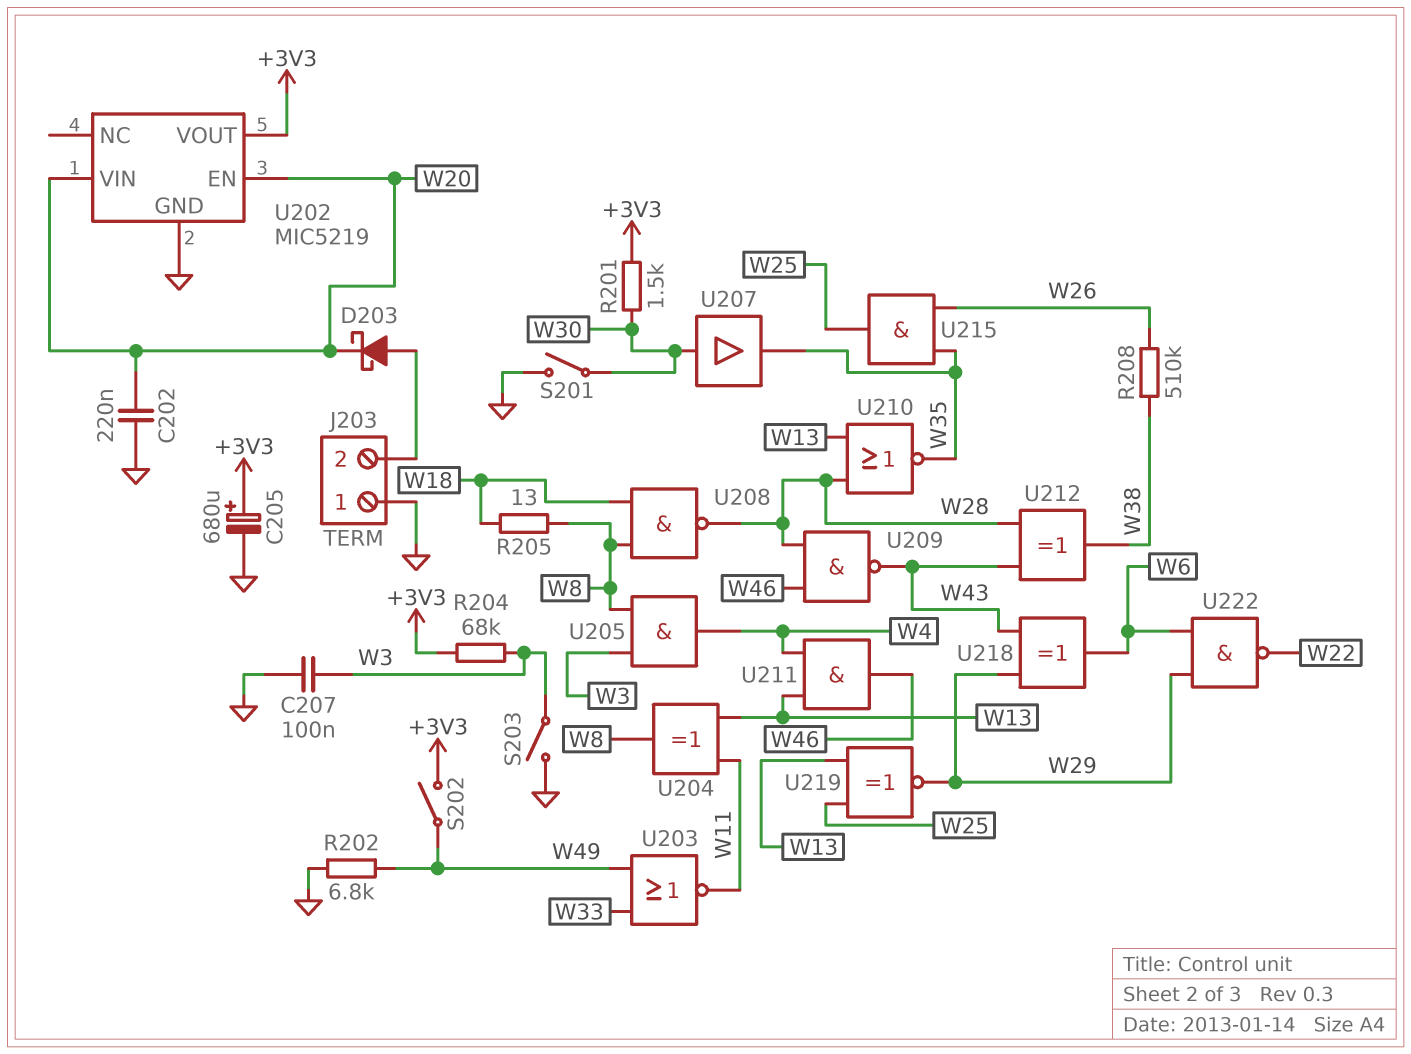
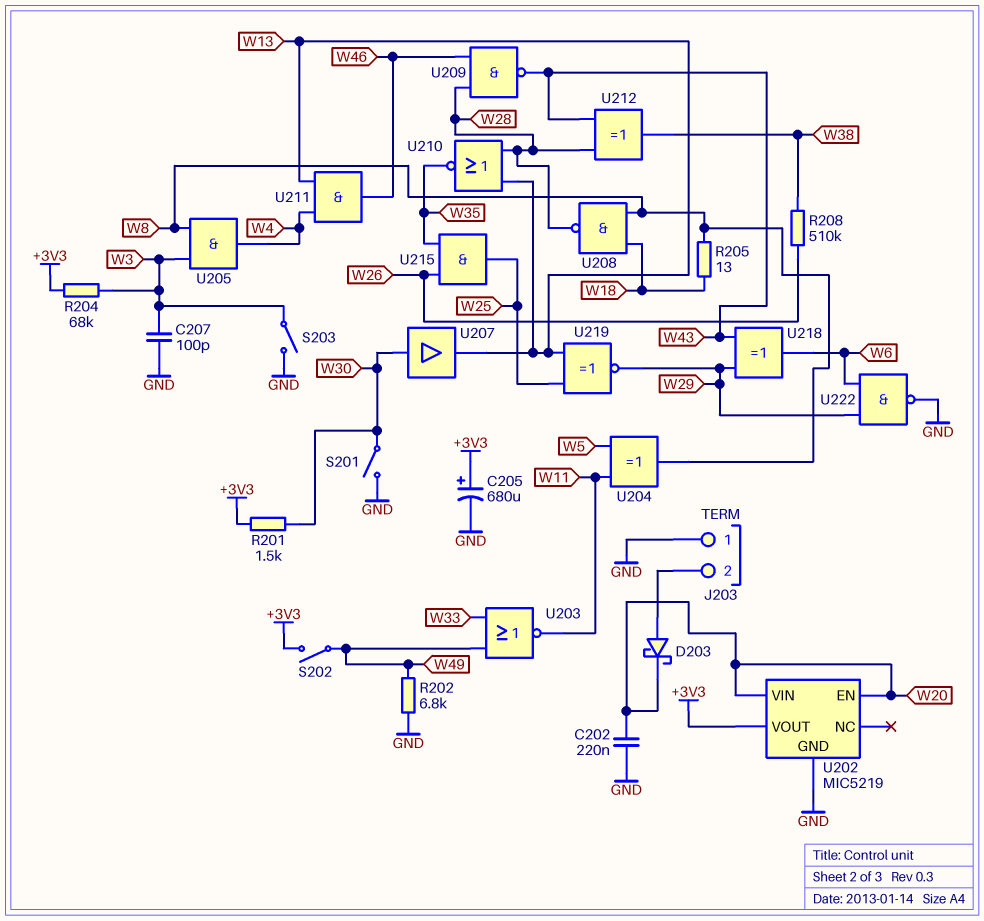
C207: 100nF (GND, W3) -> 100pF (GND, W3)
U204: XOR (in W11, in W13, out W8) -> XOR (in W5, in W11, out W8)
U207: buffer (in W30, out W35) -> buffer (in W30, out W13)
U222: NAND (in W6, in W29, out W22) -> NAND (in W6, in W29, out GND)

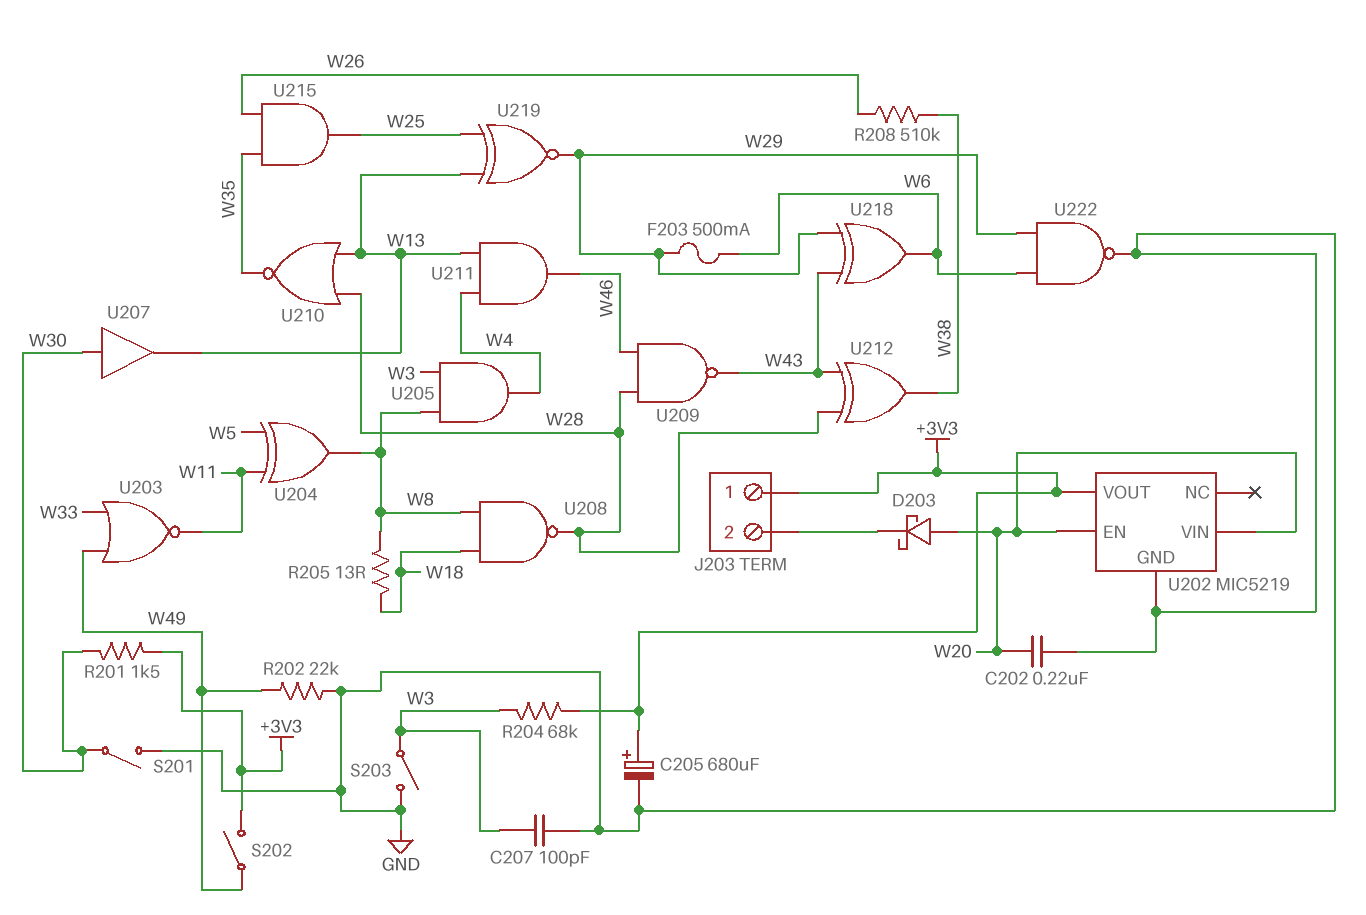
D203: schottky (A J203/2, K W20) -> schottky (A W20, K J203/2)
F203: none -> 500mA (W6, W29)
J203 pin 1: GND -> +3V3
R202: 6.8k (GND, W49) -> 22k (GND, W49)

